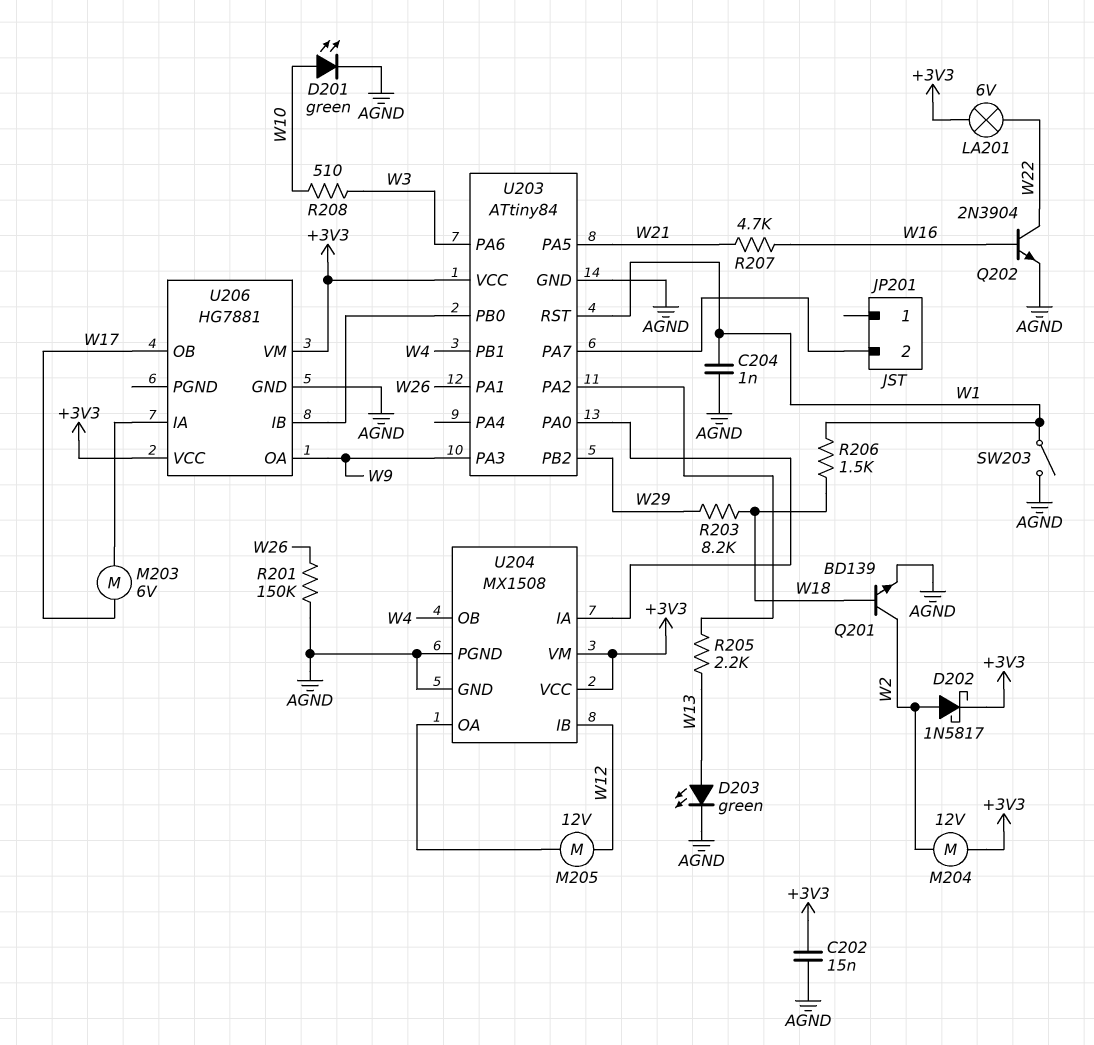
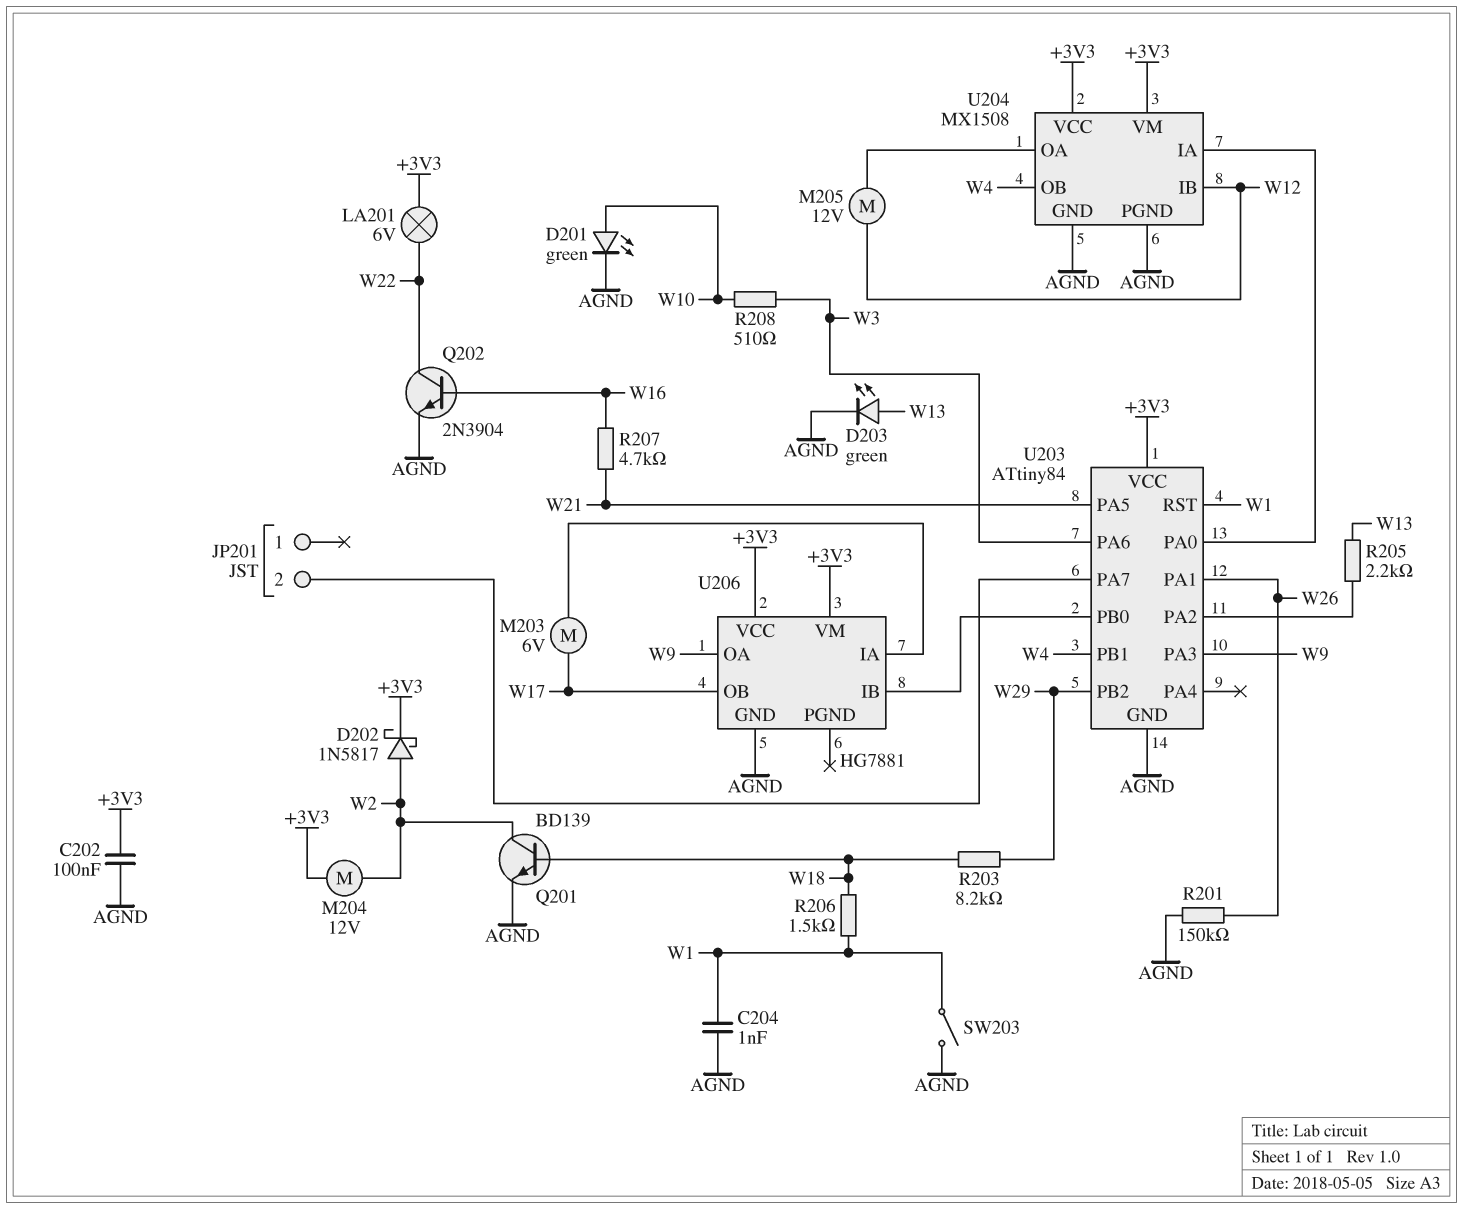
C202: 15nF (+3V3, AGND) -> 100nF (+3V3, AGND)

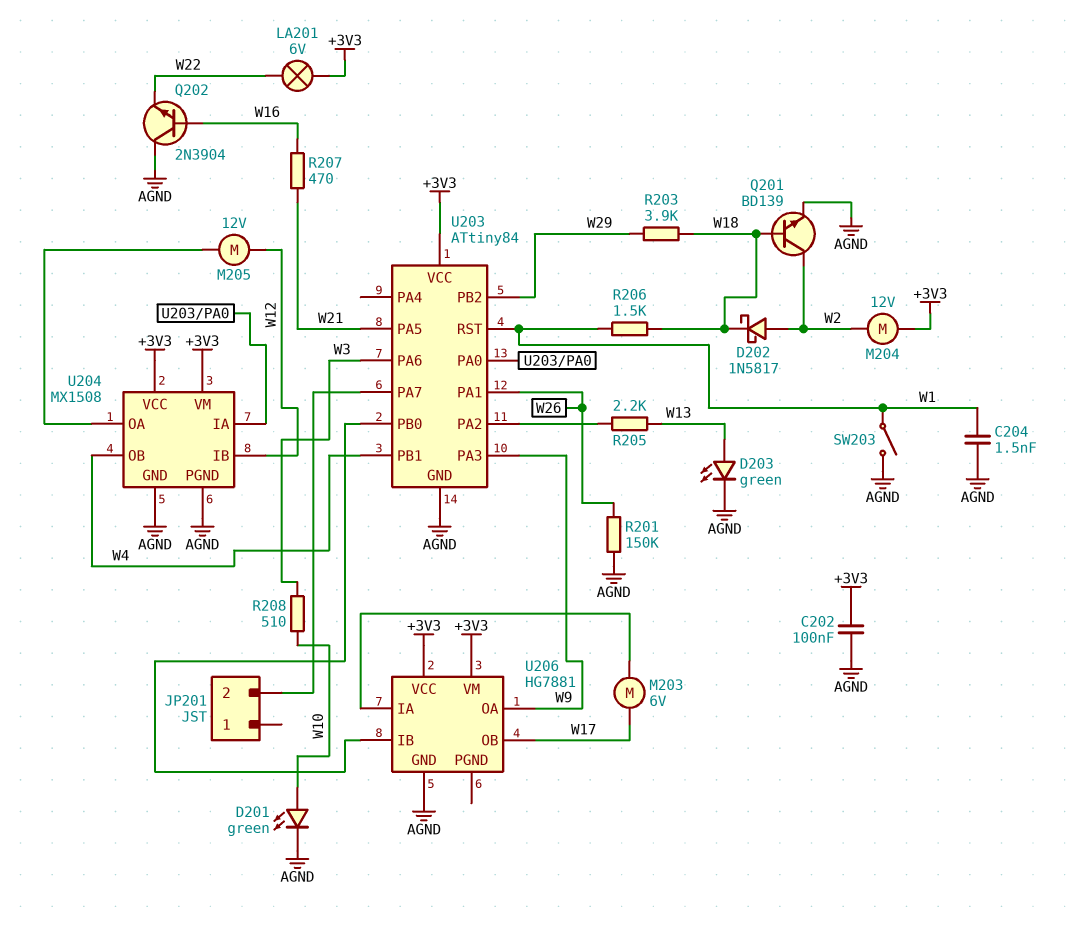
C204: 1nF (AGND, W1) -> 1.5nF (AGND, W1)
D202: schottky 1N5817 (A W2, K +3V3) -> schottky 1N5817 (A W2, K W18)
Q202: NPN 2N3904 (B W16, C W22, E AGND) -> NPN 2N3904 (B W16, C AGND, E W22)
R203: 8.2k (W18, W29) -> 3.9k (W18, W29)
R207: 4.7k (W16, W21) -> 470 (W16, W21)

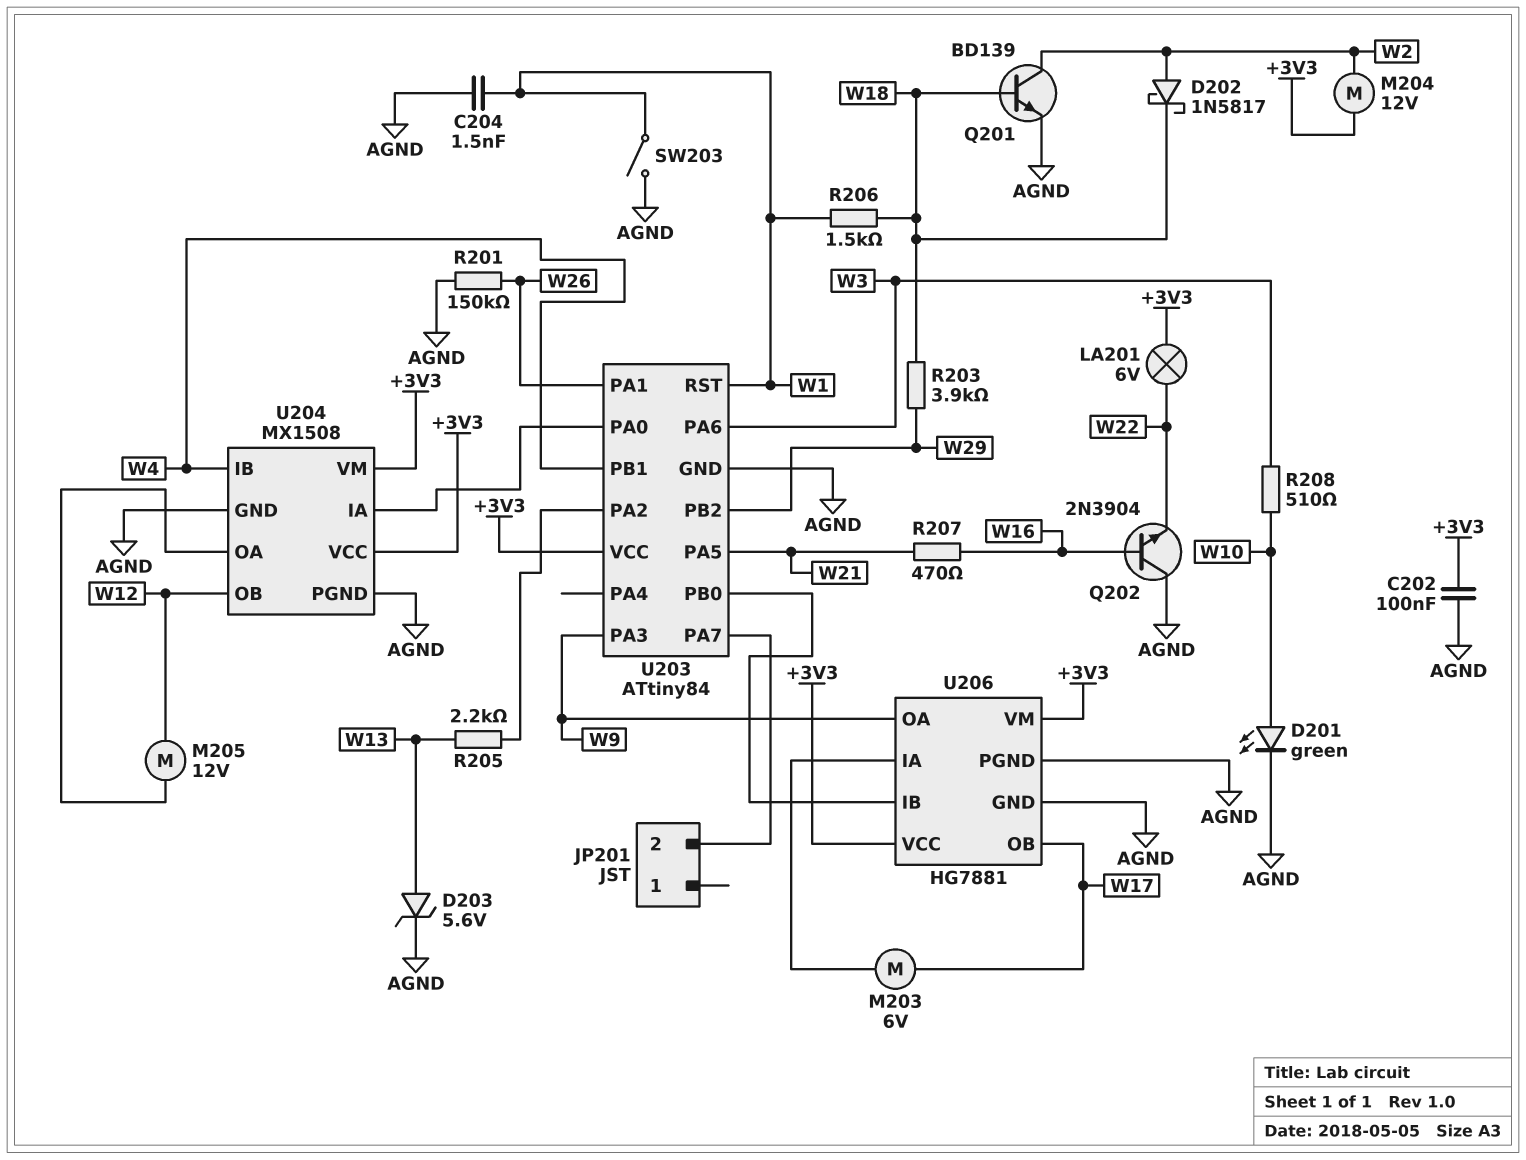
D203: LED green (A W13, K AGND) -> zener 5.6V (A W13, K AGND)
U204 pin IB: W12 -> W4
U204 pin OB: W4 -> W12
U206 pin PGND: none -> AGND

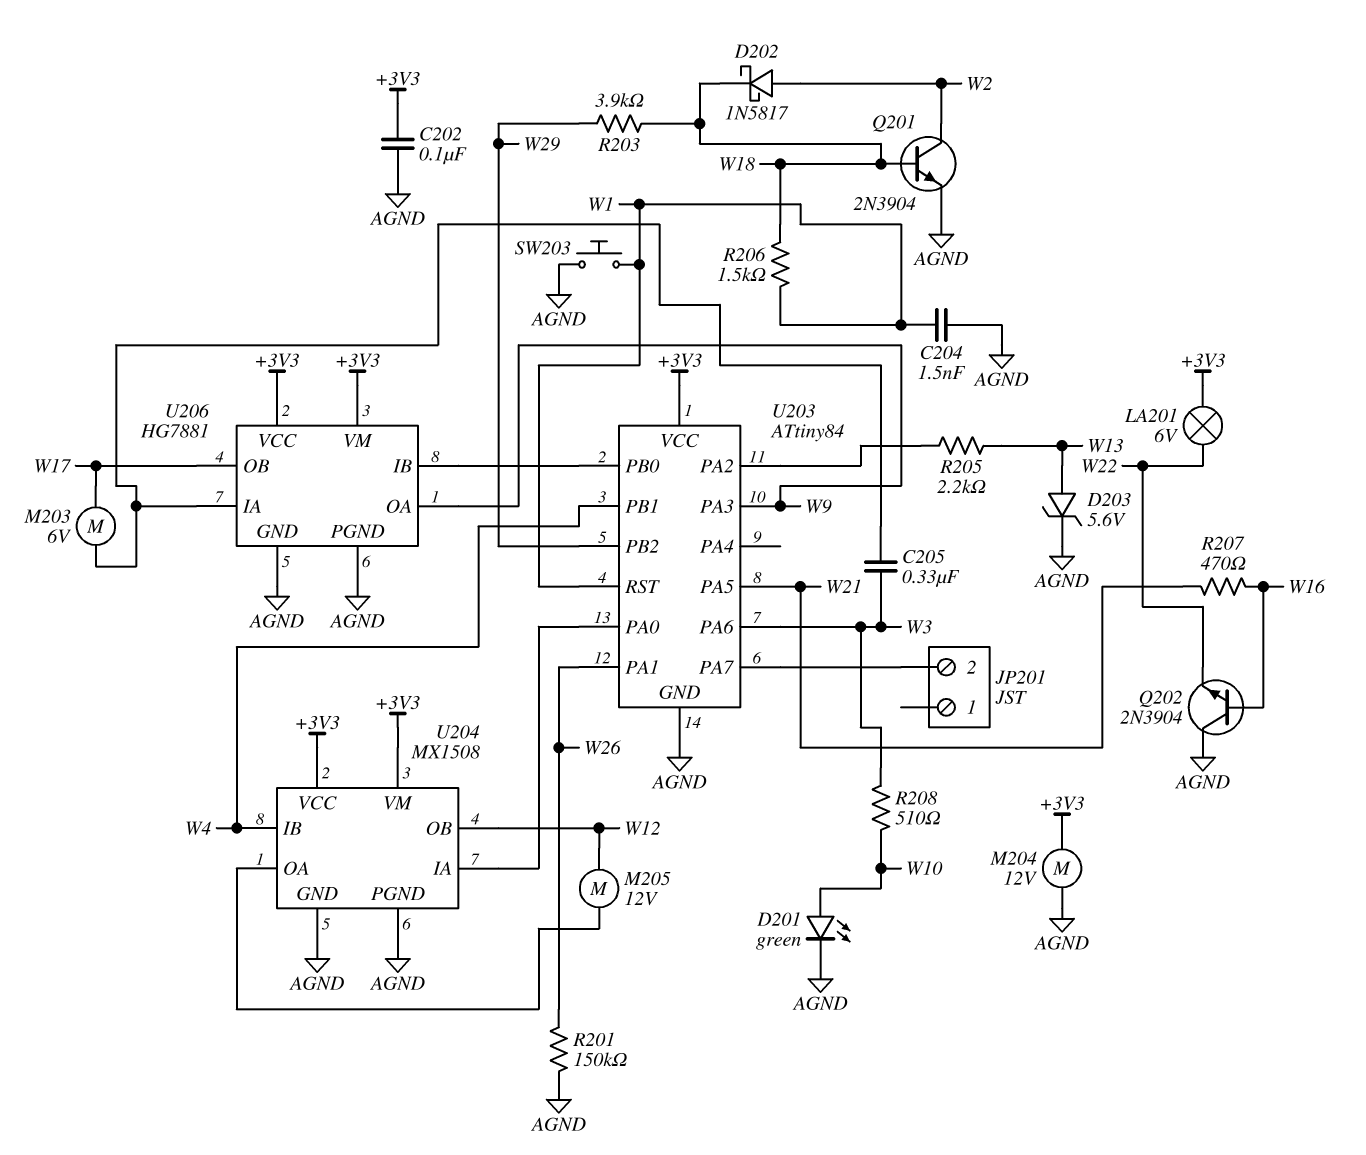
C205: none -> 330nF (U206/IA, W3)
M204: motor 12V (+3V3, W2) -> motor 12V (+3V3, AGND)
Q201: NPN BD139 (B W18, C W2, E AGND) -> NPN 2N3904 (B W18, C W2, E AGND)
SW203: switch (AGND, W1) -> button (AGND, W1)

